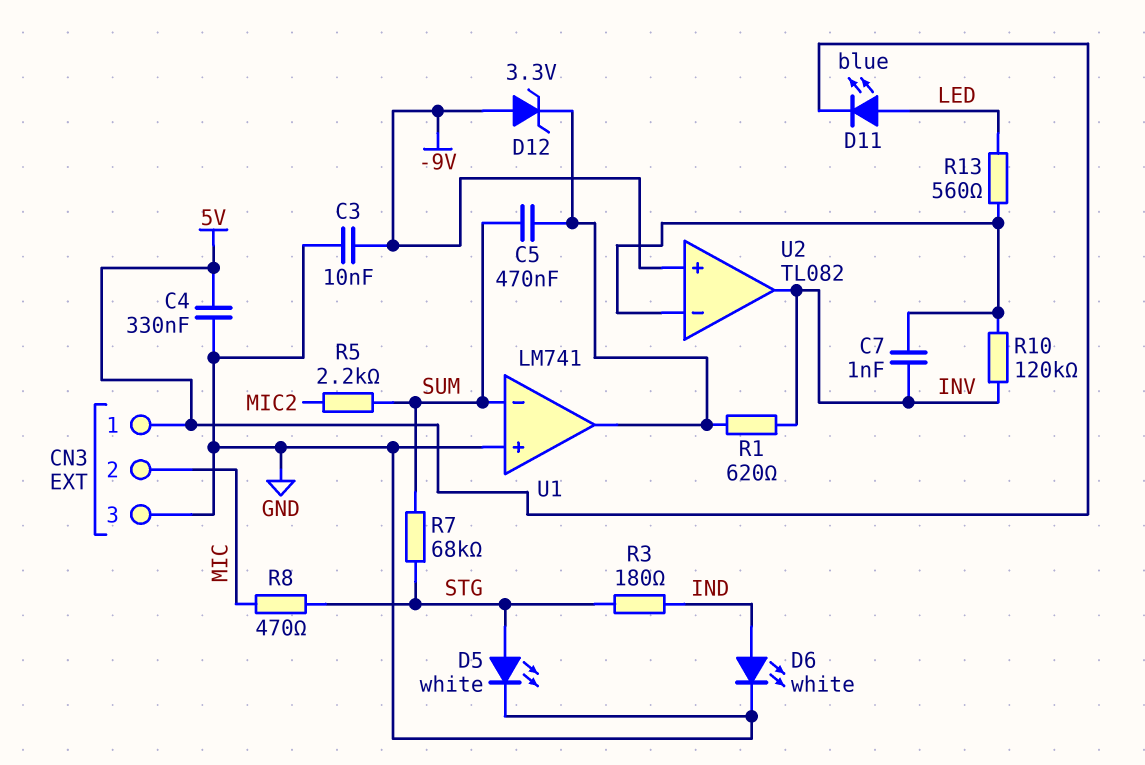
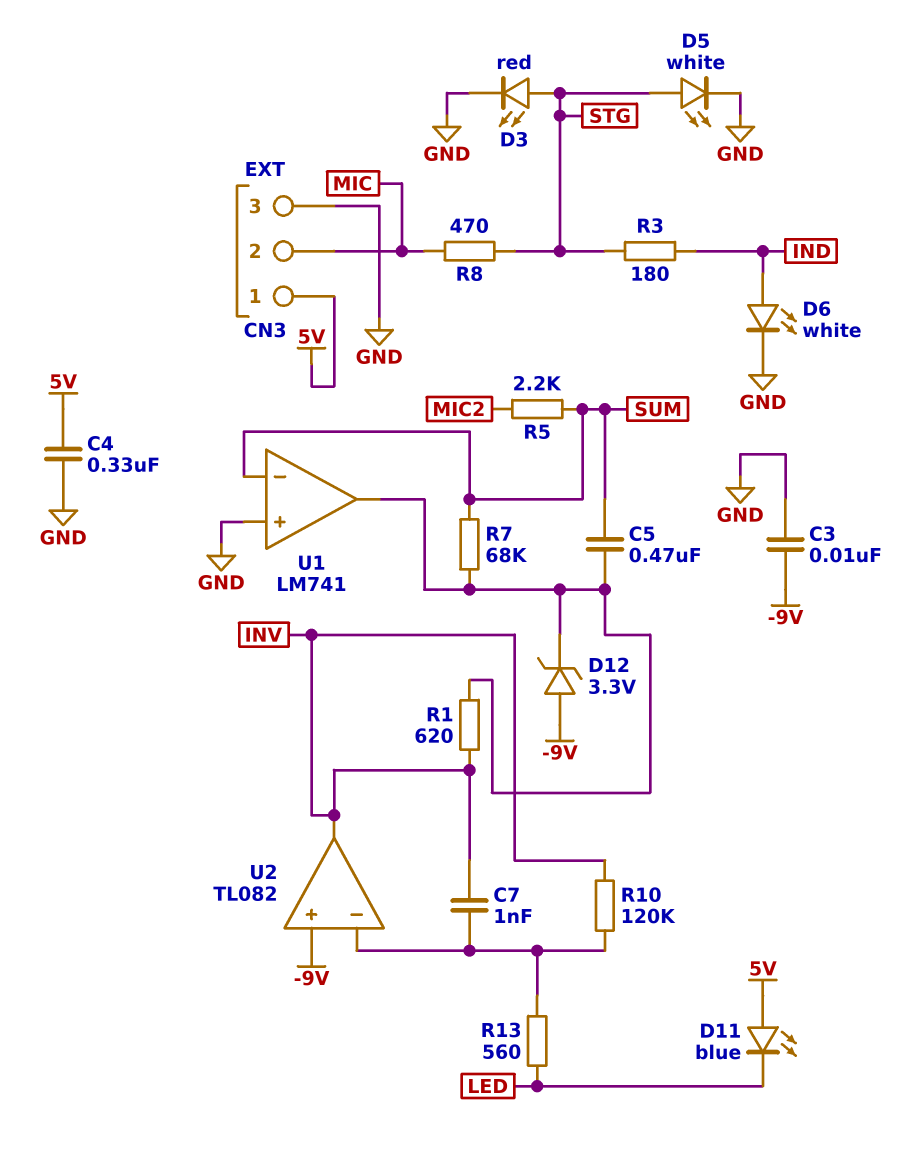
D3: none -> LED red (A STG, K GND)
D11: LED blue (A LED, K 5V) -> LED blue (A 5V, K LED)
R7: 68k (STG, SUM) -> 68k (SUM, U1/out)

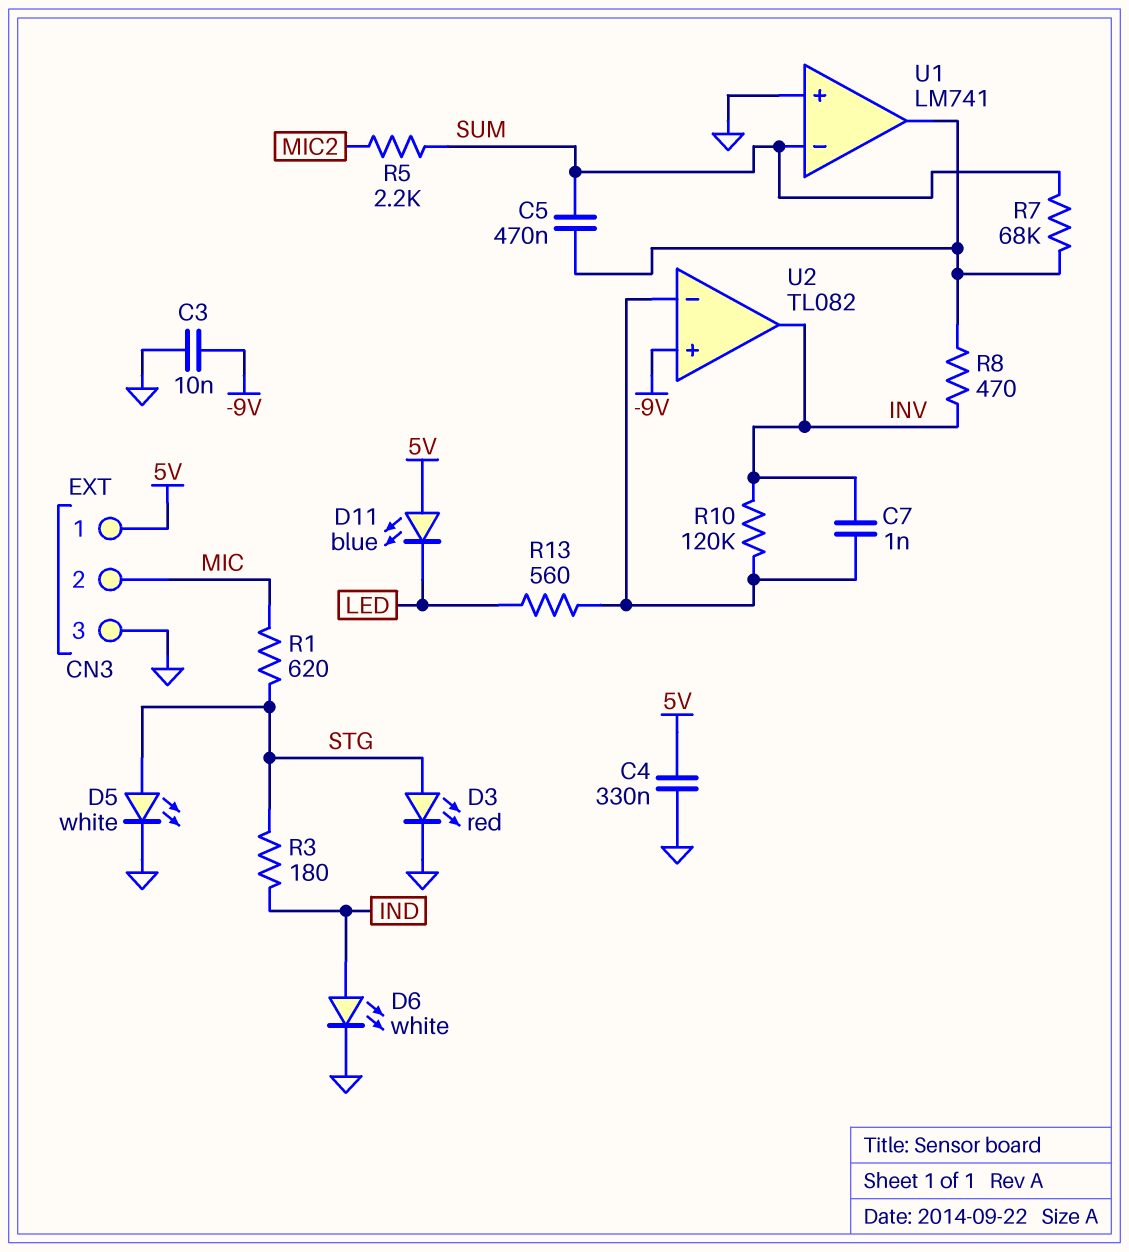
D12: zener 3.3V (A -9V, K U1/out) -> none
R1: 620 (INV, U1/out) -> 620 (MIC, STG)
R8: 470 (MIC, STG) -> 470 (INV, U1/out)

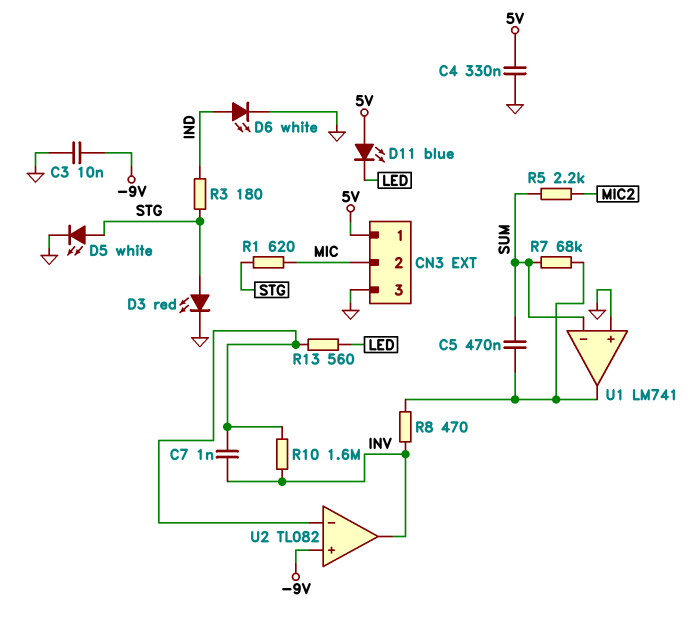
R10: 120k (INV, U2/in-) -> 1.6M (INV, U2/in-)

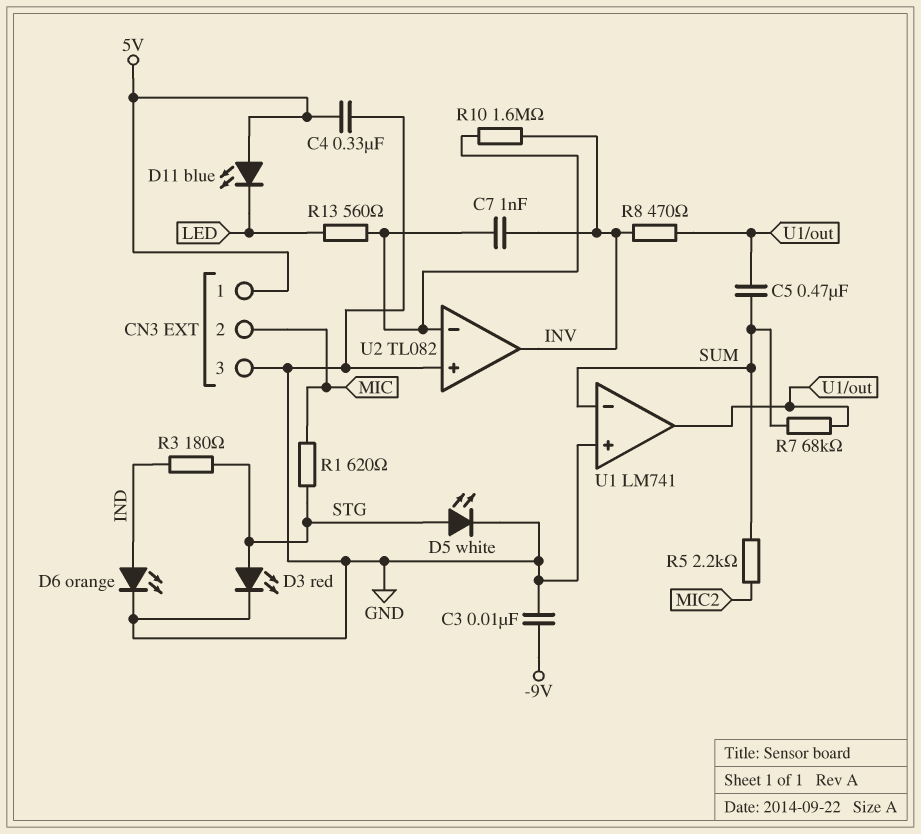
D6: LED white (A IND, K GND) -> LED orange (A IND, K GND)
U2 pin in+: -9V -> GND

